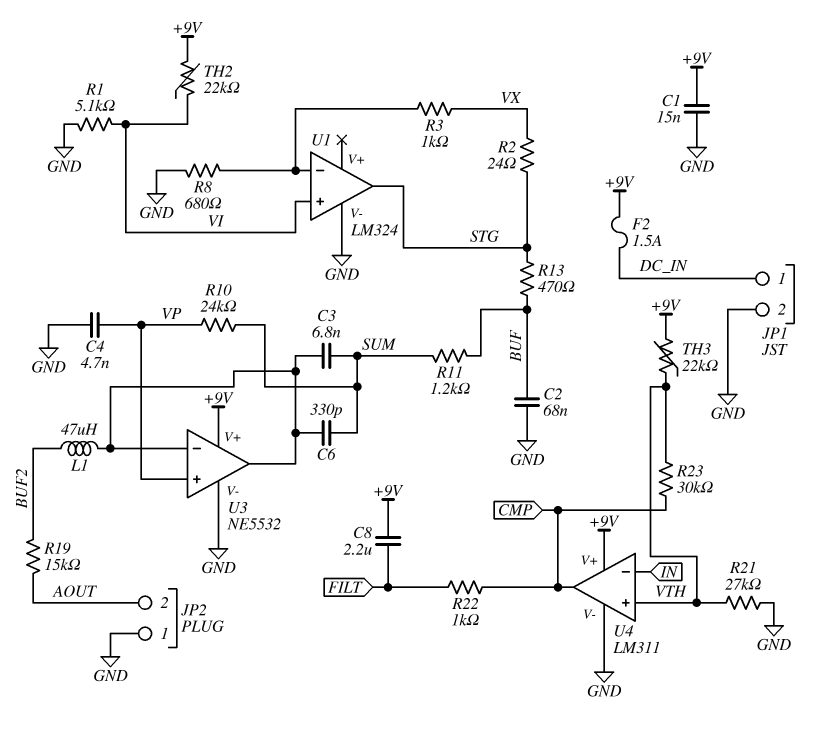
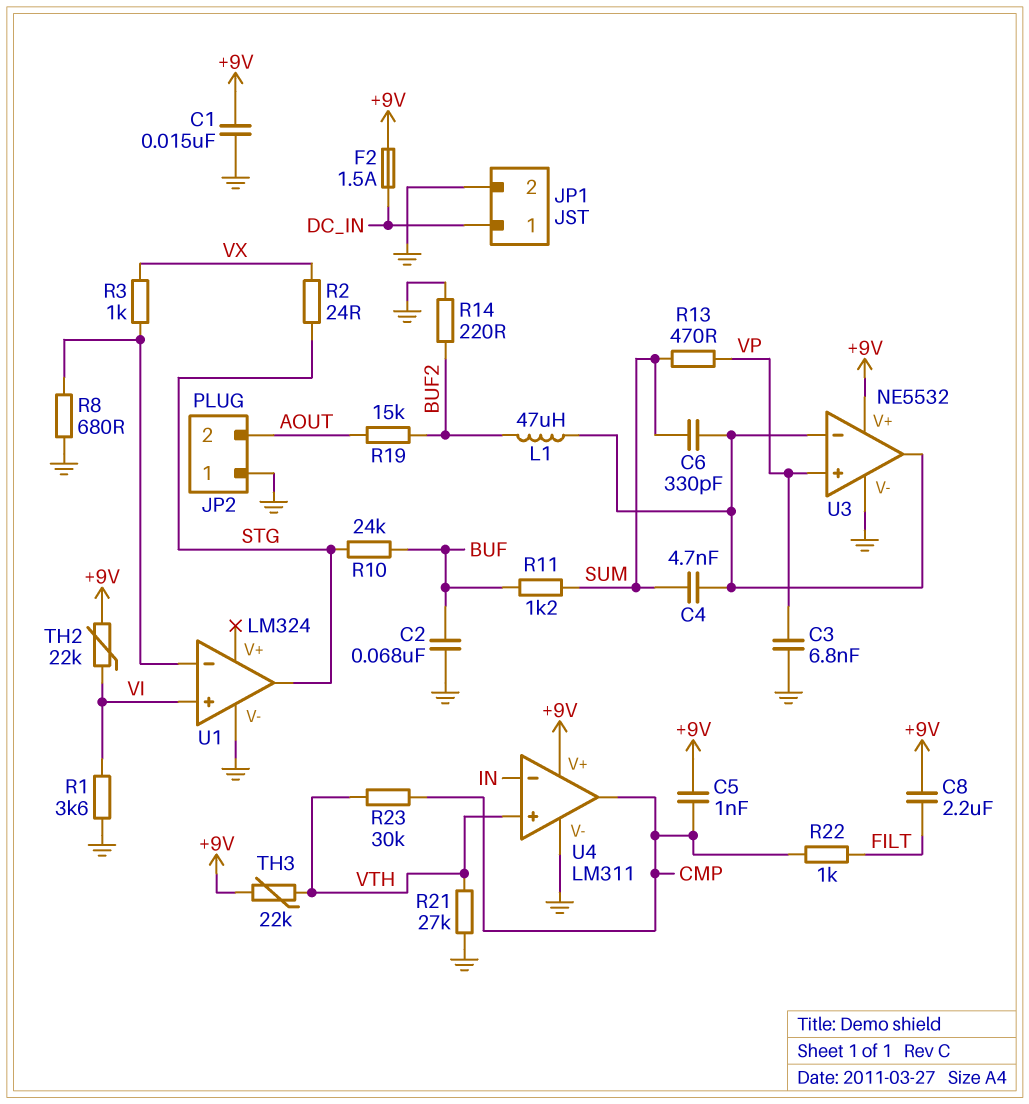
C3: 6.8nF (SUM, U3/in-) -> 6.8nF (GND, VP)
C4: 4.7nF (GND, VP) -> 4.7nF (SUM, U3/in-)
C5: none -> 1nF (+9V, CMP)
R1: 5.1k (GND, VI) -> 3.6k (GND, VI)
R10: 24k (SUM, VP) -> 24k (BUF, STG)
R13: 470 (BUF, STG) -> 470 (SUM, VP)
R14: none -> 220 (BUF2, GND)

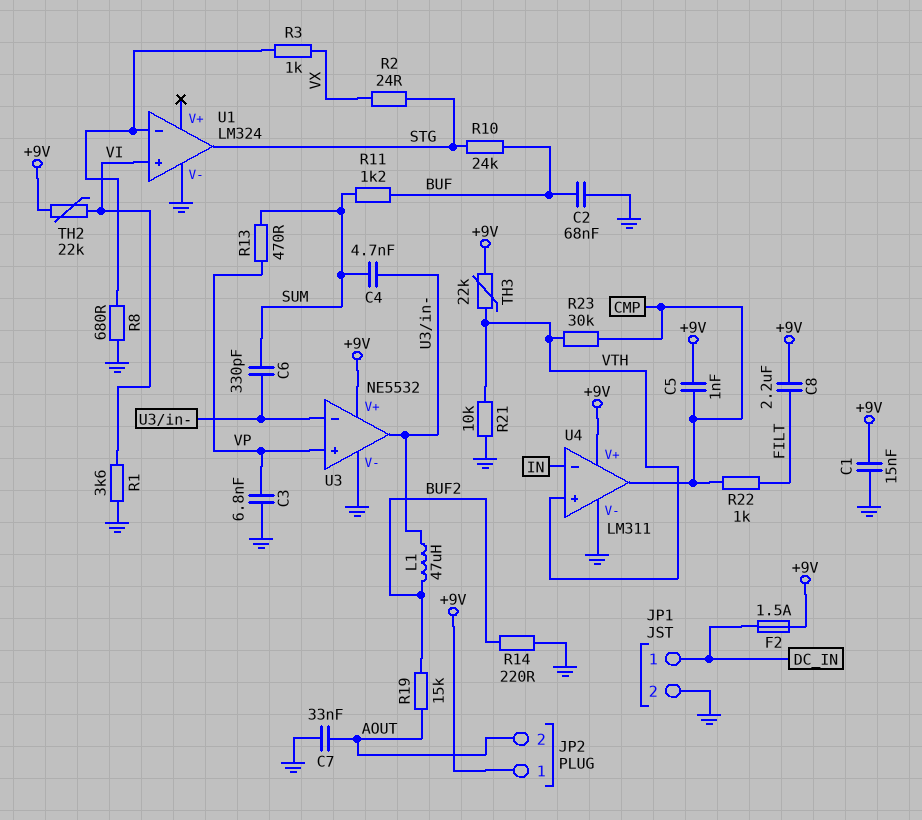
C7: none -> 33nF (AOUT, GND)
JP2 pin 1: GND -> +9V
R21: 27k (GND, VTH) -> 10k (GND, VTH)

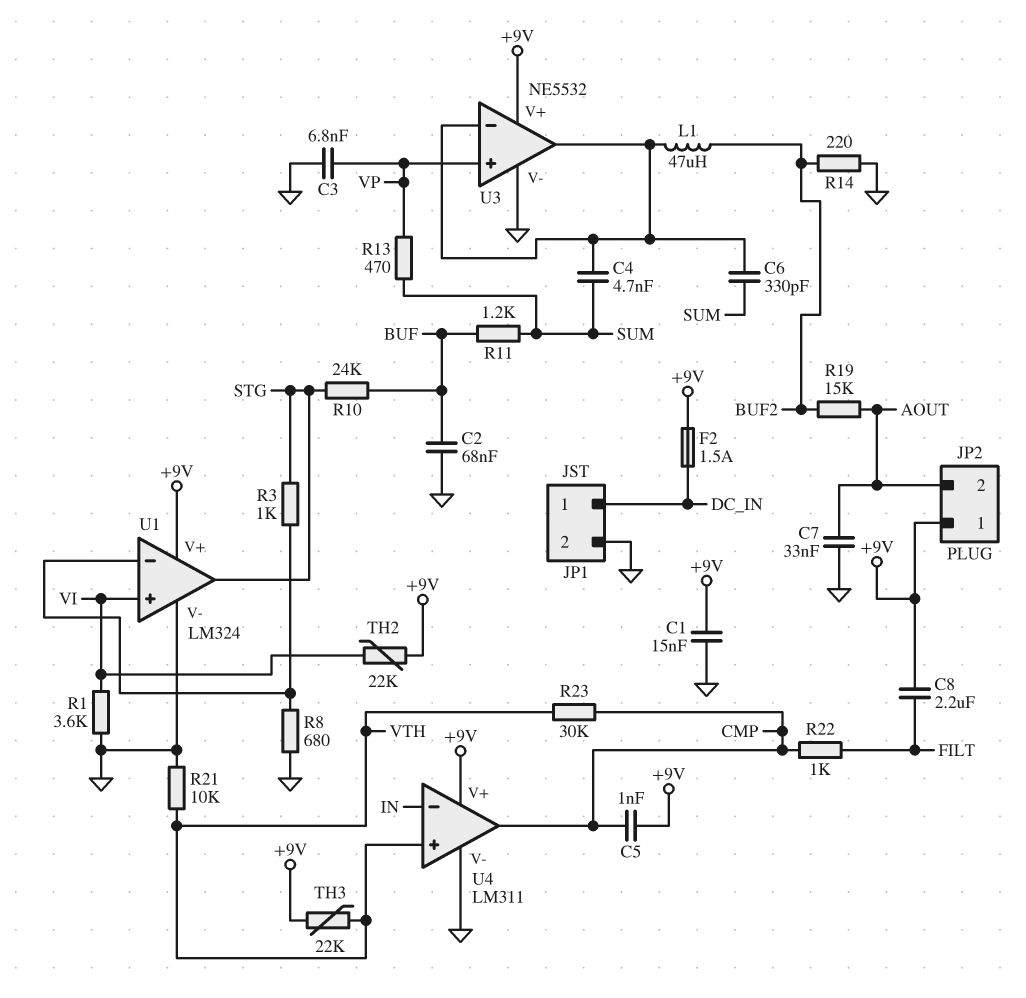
R2: 24 (STG, VX) -> none
R3: 1k (U1/in-, VX) -> 1k (STG, U1/in-)
U1 pin V+: none -> +9V

